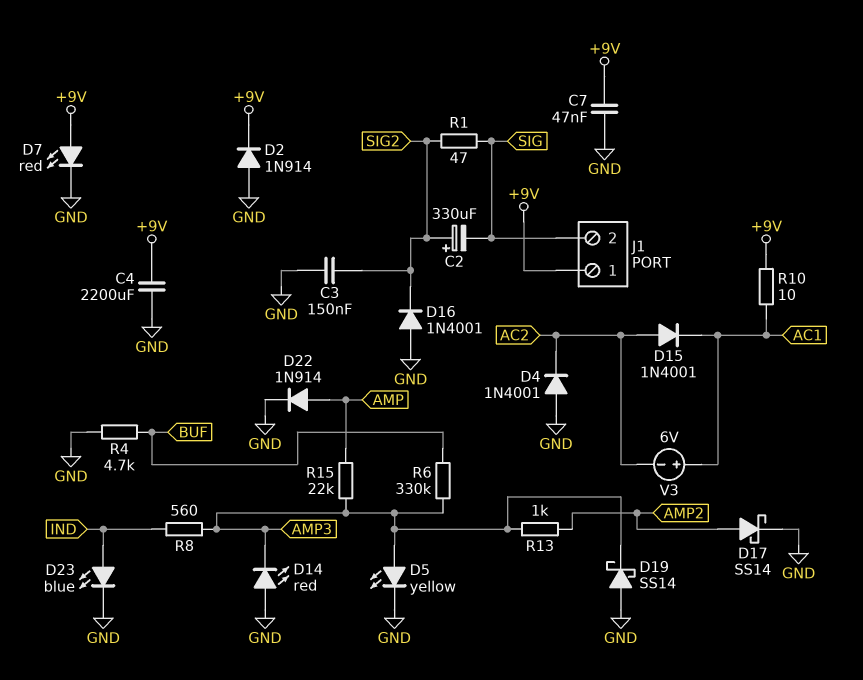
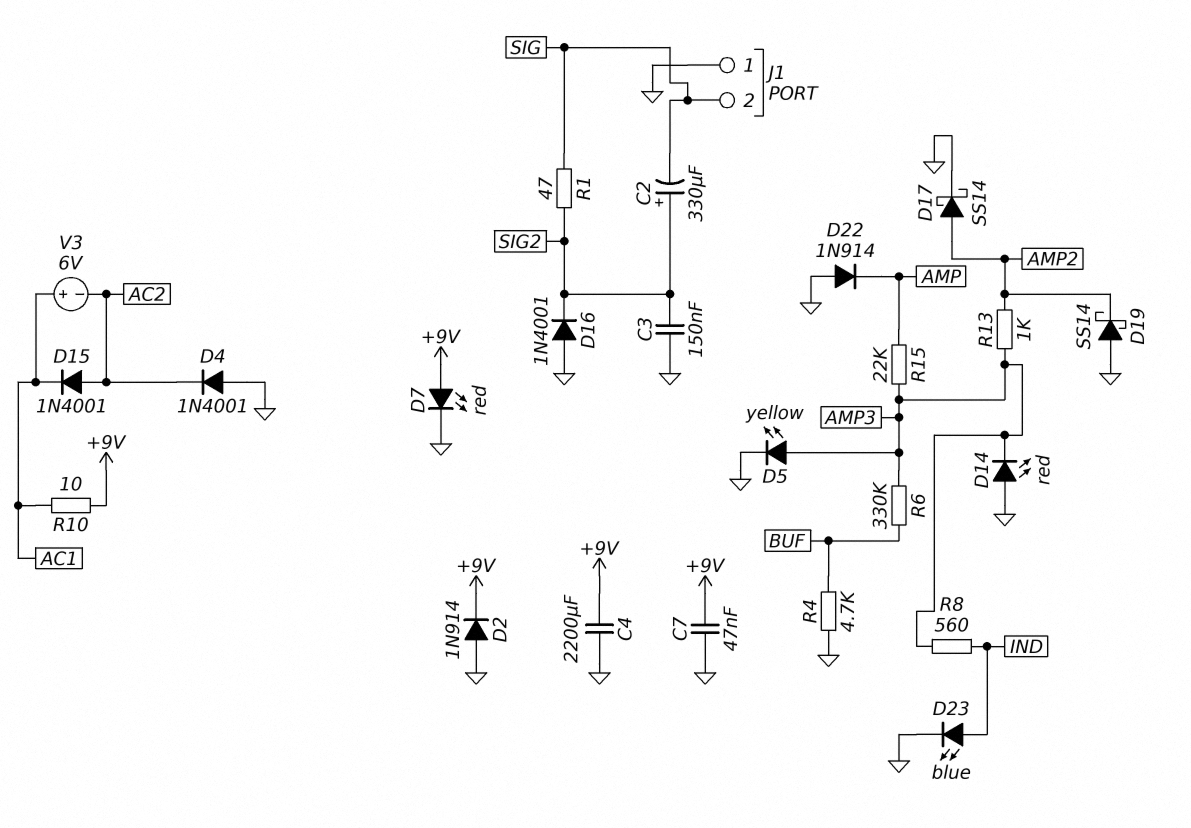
D19: schottky SS14 (A GND, K AMP3) -> schottky SS14 (A GND, K AMP2)
D22: diode 1N914 (A AMP, K GND) -> diode 1N914 (A GND, K AMP)
J1 pin 1: +9V -> GND

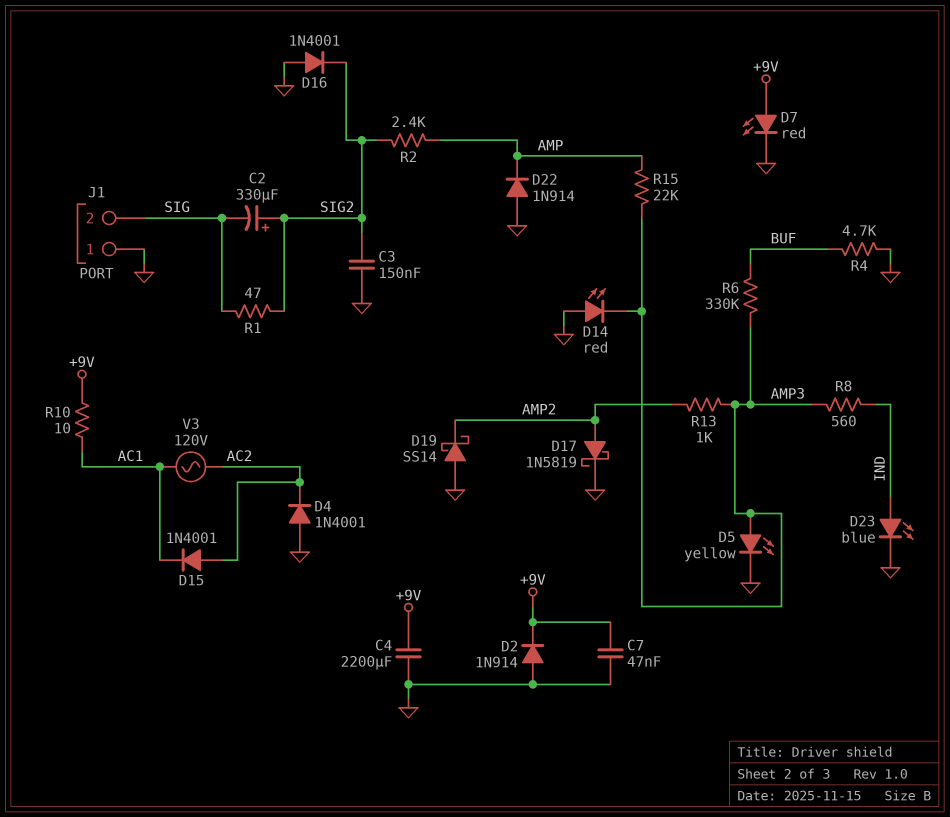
D17: schottky SS14 (A AMP2, K GND) -> schottky 1N5819 (A AMP2, K GND)
R2: none -> 2.4k (AMP, SIG2)
V3: 6V (plus AC1, minus AC2) -> AC 120V (AC1, AC2)

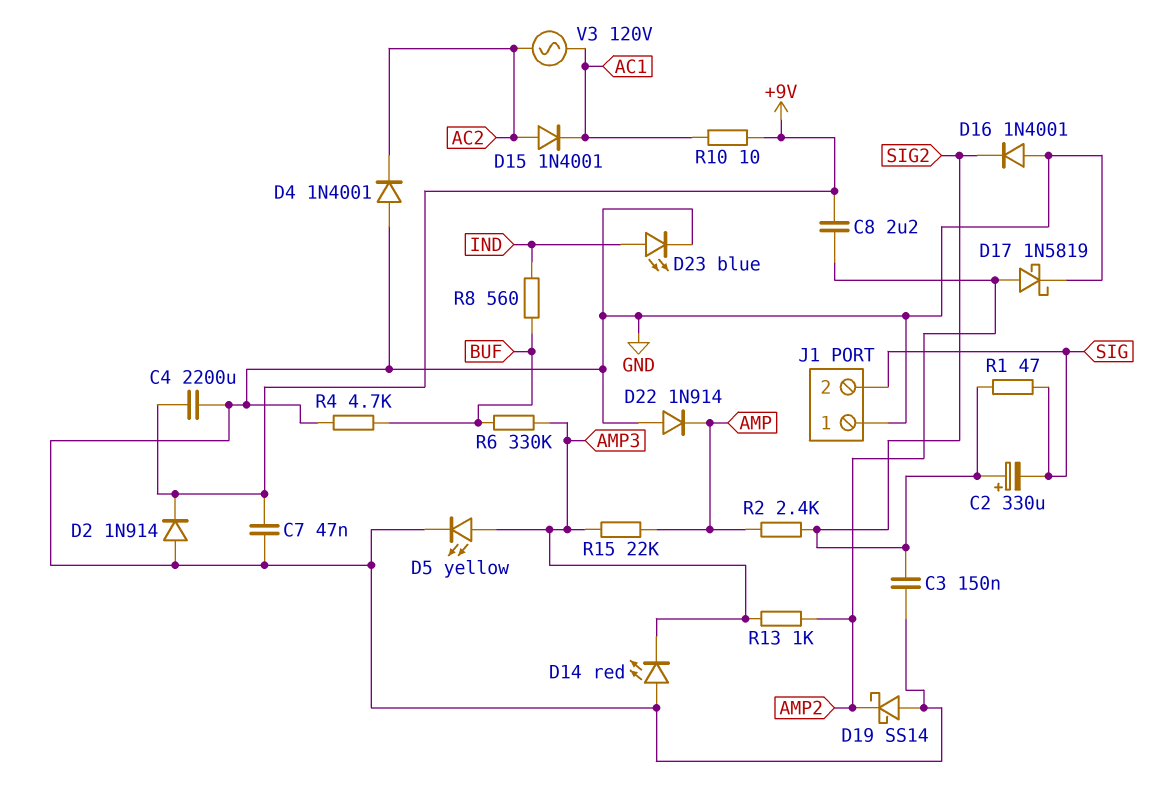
C8: none -> 2.2uF (+9V, AMP2)
D7: LED red (A +9V, K GND) -> none
R8: 560 (AMP3, IND) -> 560 (BUF, IND)

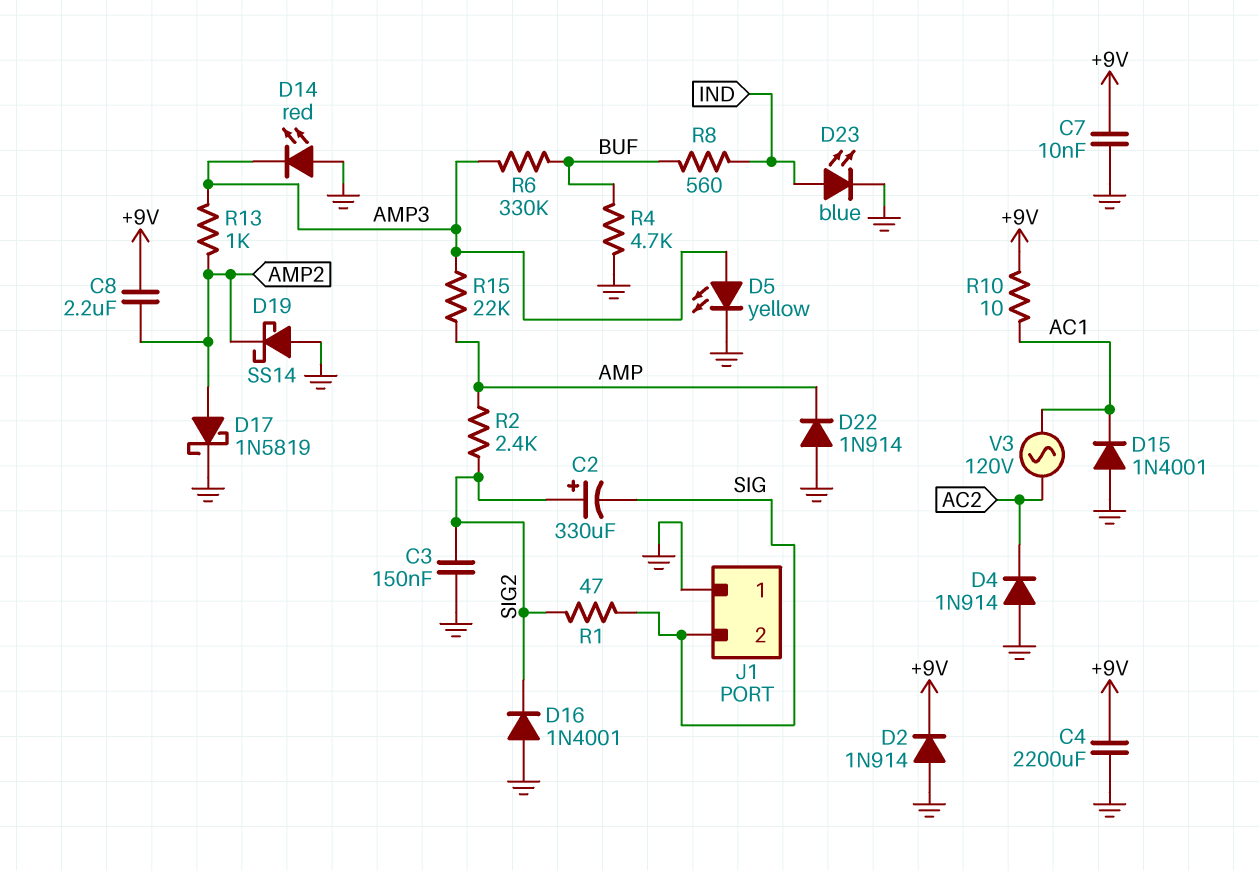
C7: 47nF (+9V, GND) -> 10nF (+9V, GND)
D4: diode 1N4001 (A GND, K AC2) -> diode 1N914 (A GND, K AC2)
D15: diode 1N4001 (A AC2, K AC1) -> diode 1N4001 (A GND, K AC1)

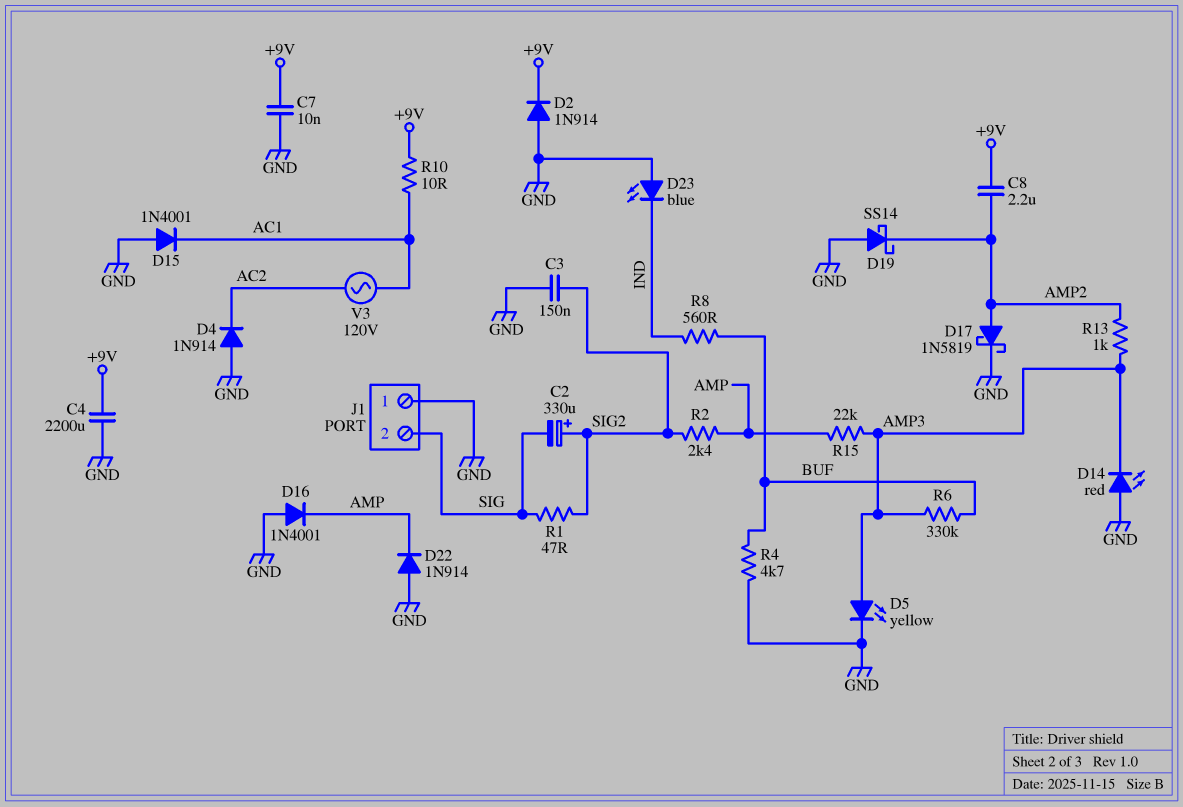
D16: diode 1N4001 (A GND, K SIG2) -> diode 1N4001 (A GND, K AMP)
D23: LED blue (A IND, K GND) -> LED blue (A GND, K IND)

